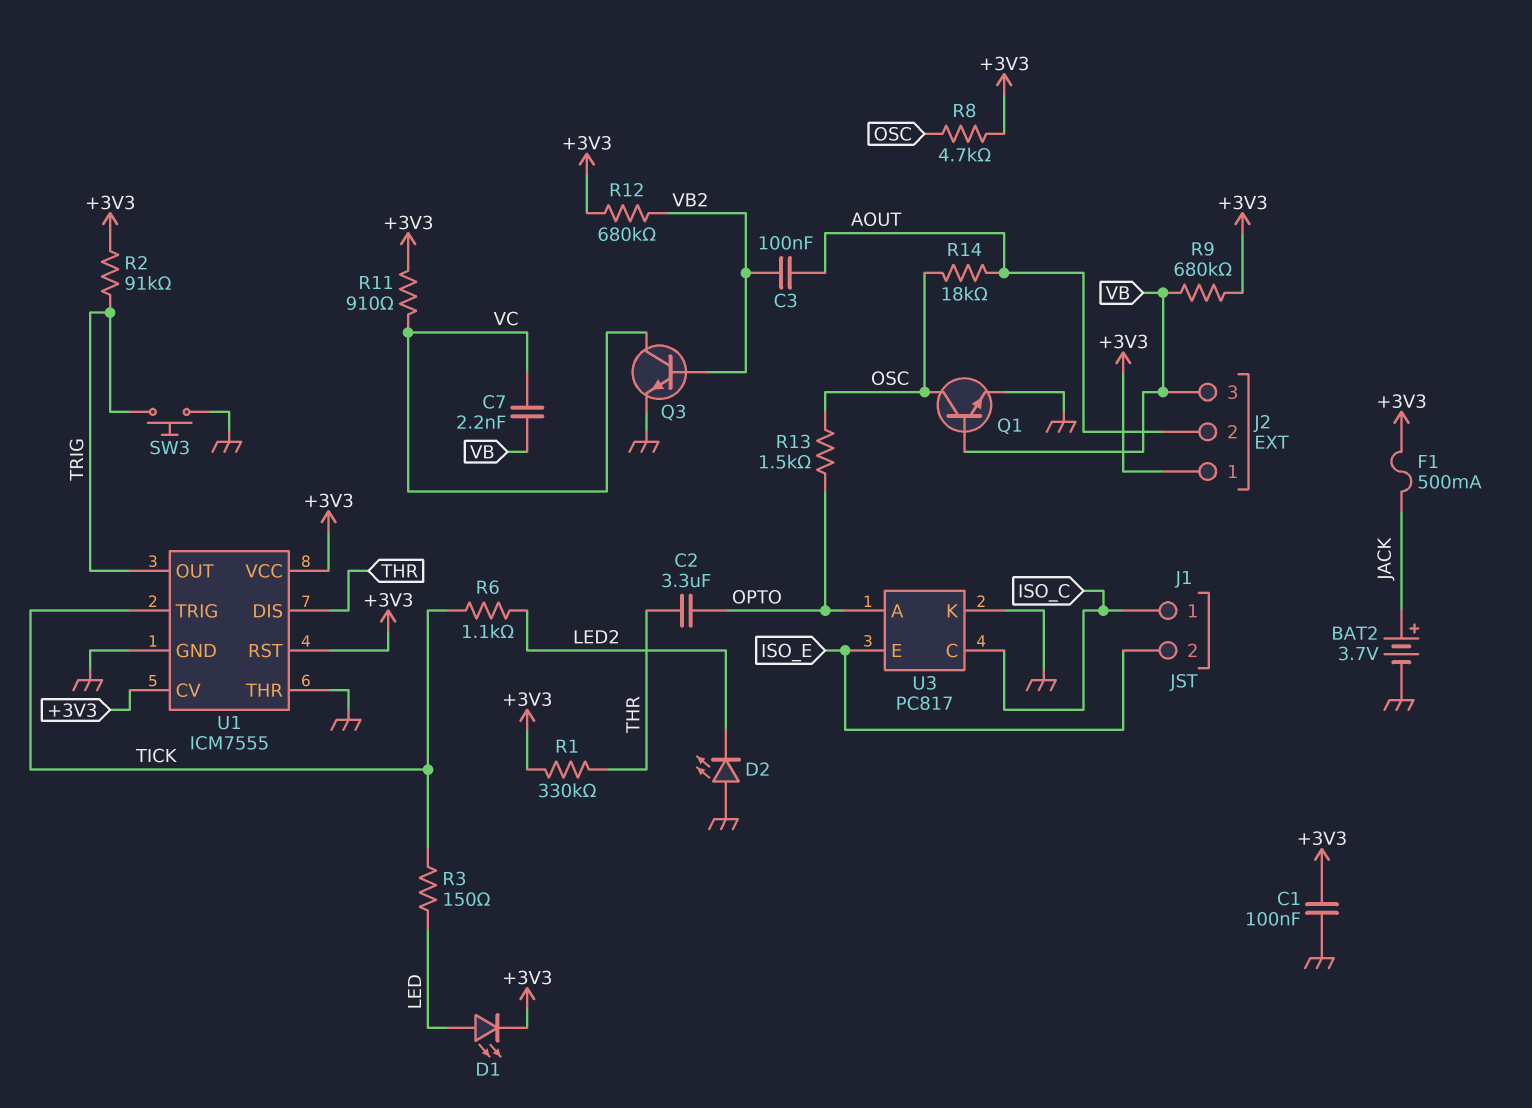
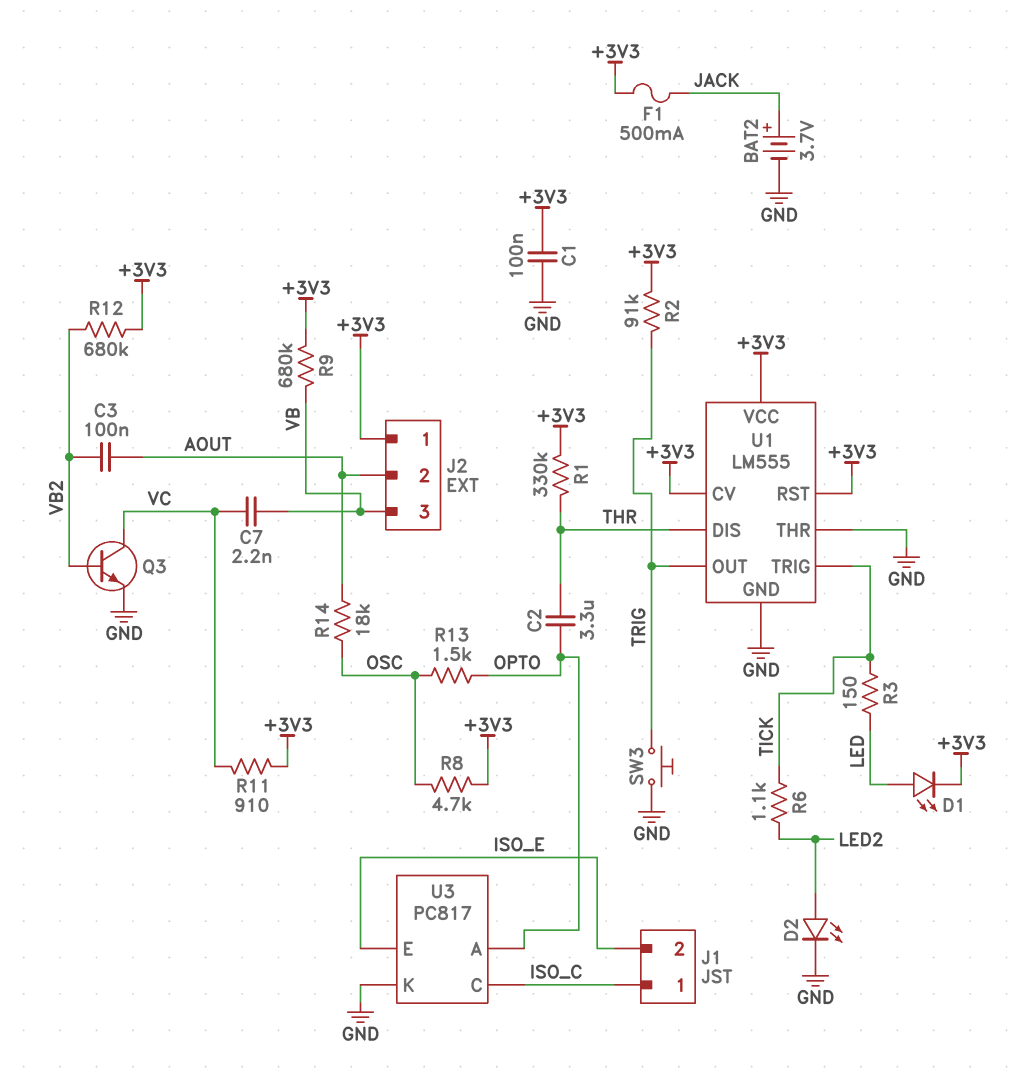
D2: LED (A GND, K LED2) -> LED (A LED2, K GND)
Q1: NPN (B VB, C OSC, E GND) -> none
U1: ICM7555 -> LM555

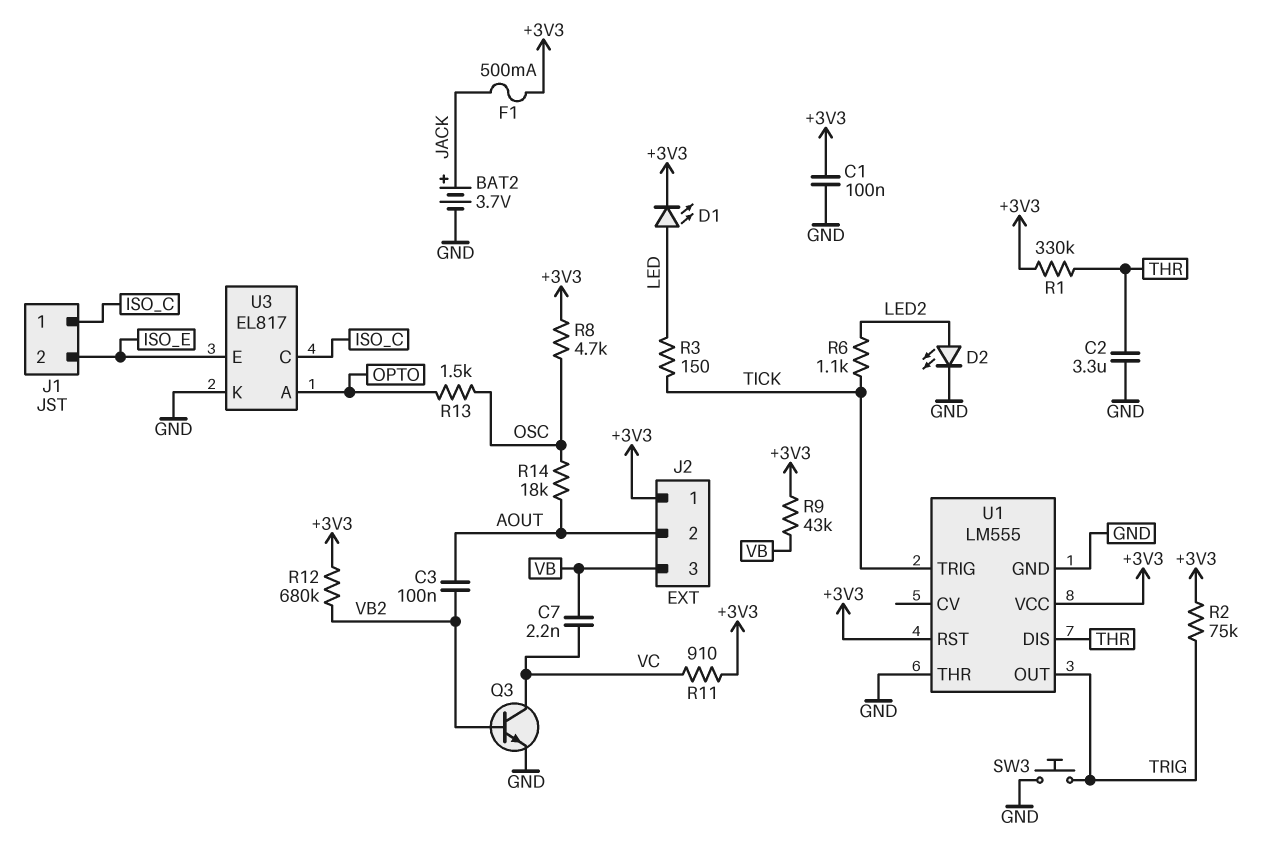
C2: 3.3uF (OPTO, THR) -> 3.3uF (GND, THR)
R2: 91k (+3V3, TRIG) -> 75k (+3V3, TRIG)
R9: 680k (+3V3, VB) -> 43k (+3V3, VB)
U1 pin CV: +3V3 -> none
U3: PC817 -> EL817

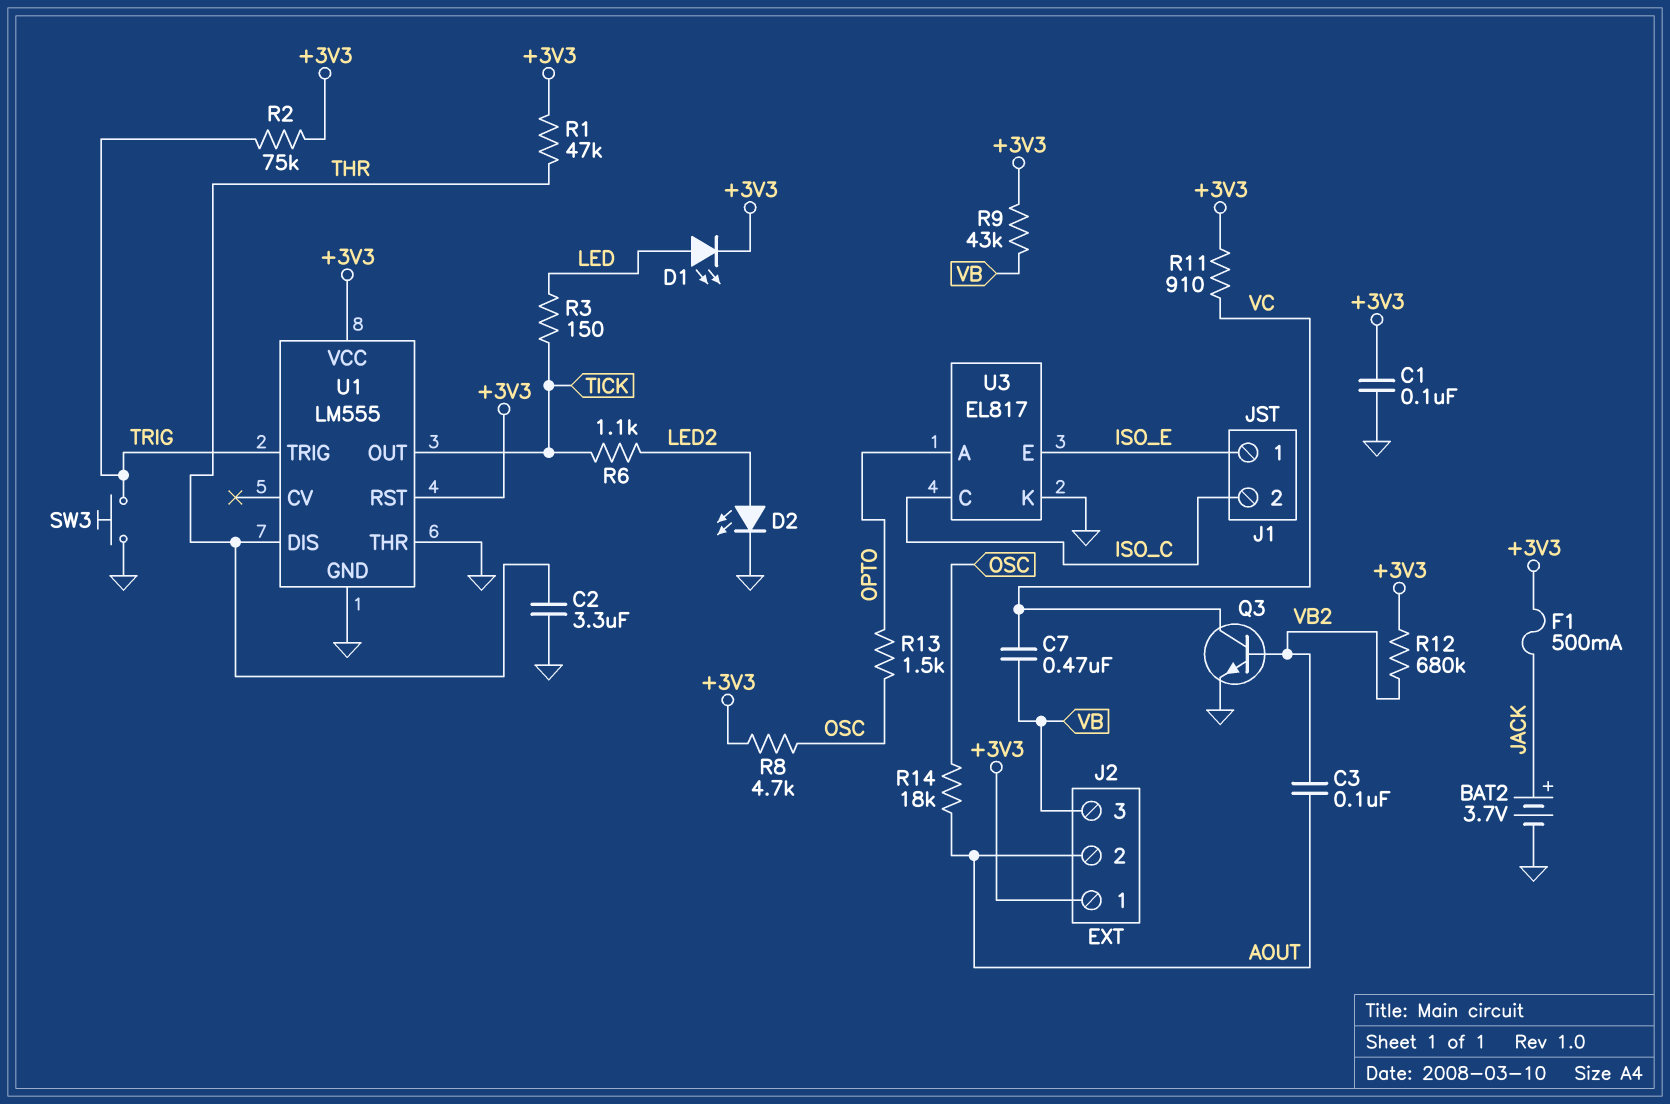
C7: 2.2nF (VB, VC) -> 470nF (VB, VC)
J1 pin 1: ISO_C -> ISO_E
J1 pin 2: ISO_E -> ISO_C
R1: 330k (+3V3, THR) -> 47k (+3V3, THR)
U1 pin OUT: TRIG -> TICK
U1 pin TRIG: TICK -> TRIG

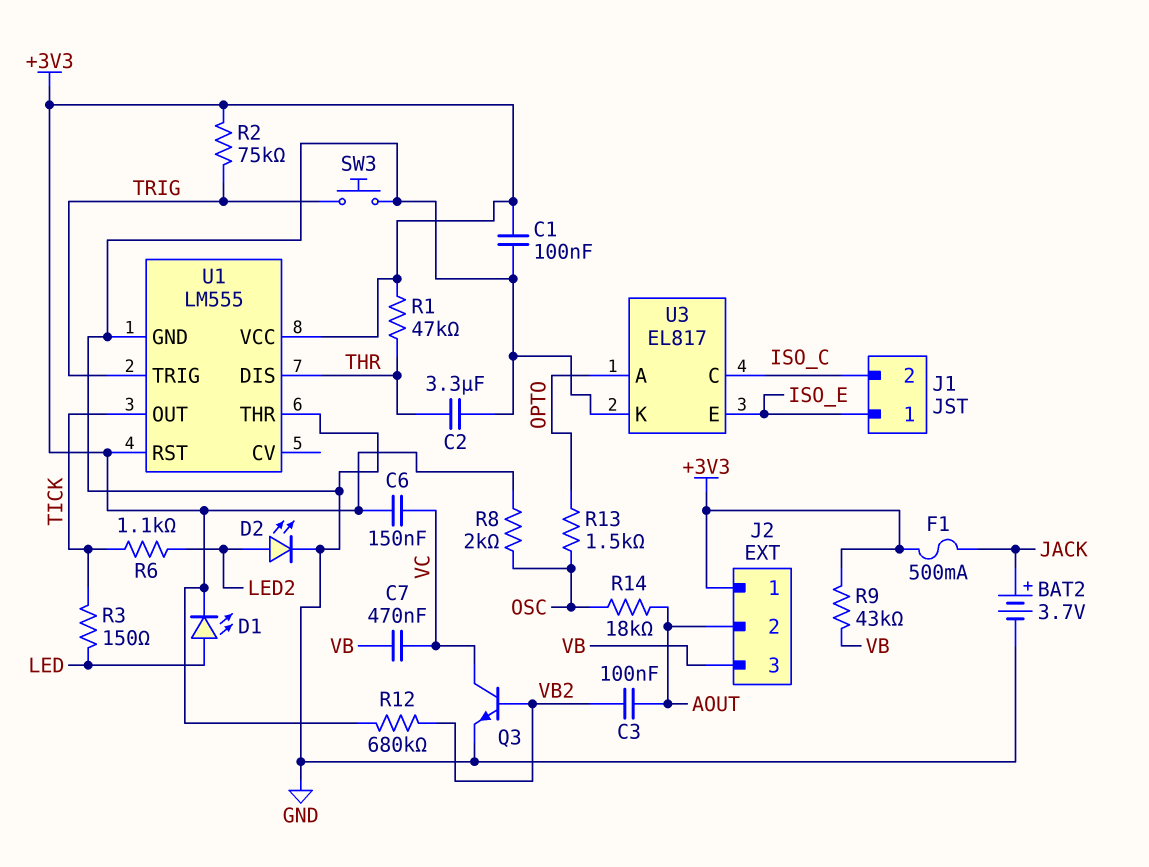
C6: none -> 150nF (+3V3, VC)
R8: 4.7k (+3V3, OSC) -> 2k (+3V3, OSC)
R11: 910 (+3V3, VC) -> none

